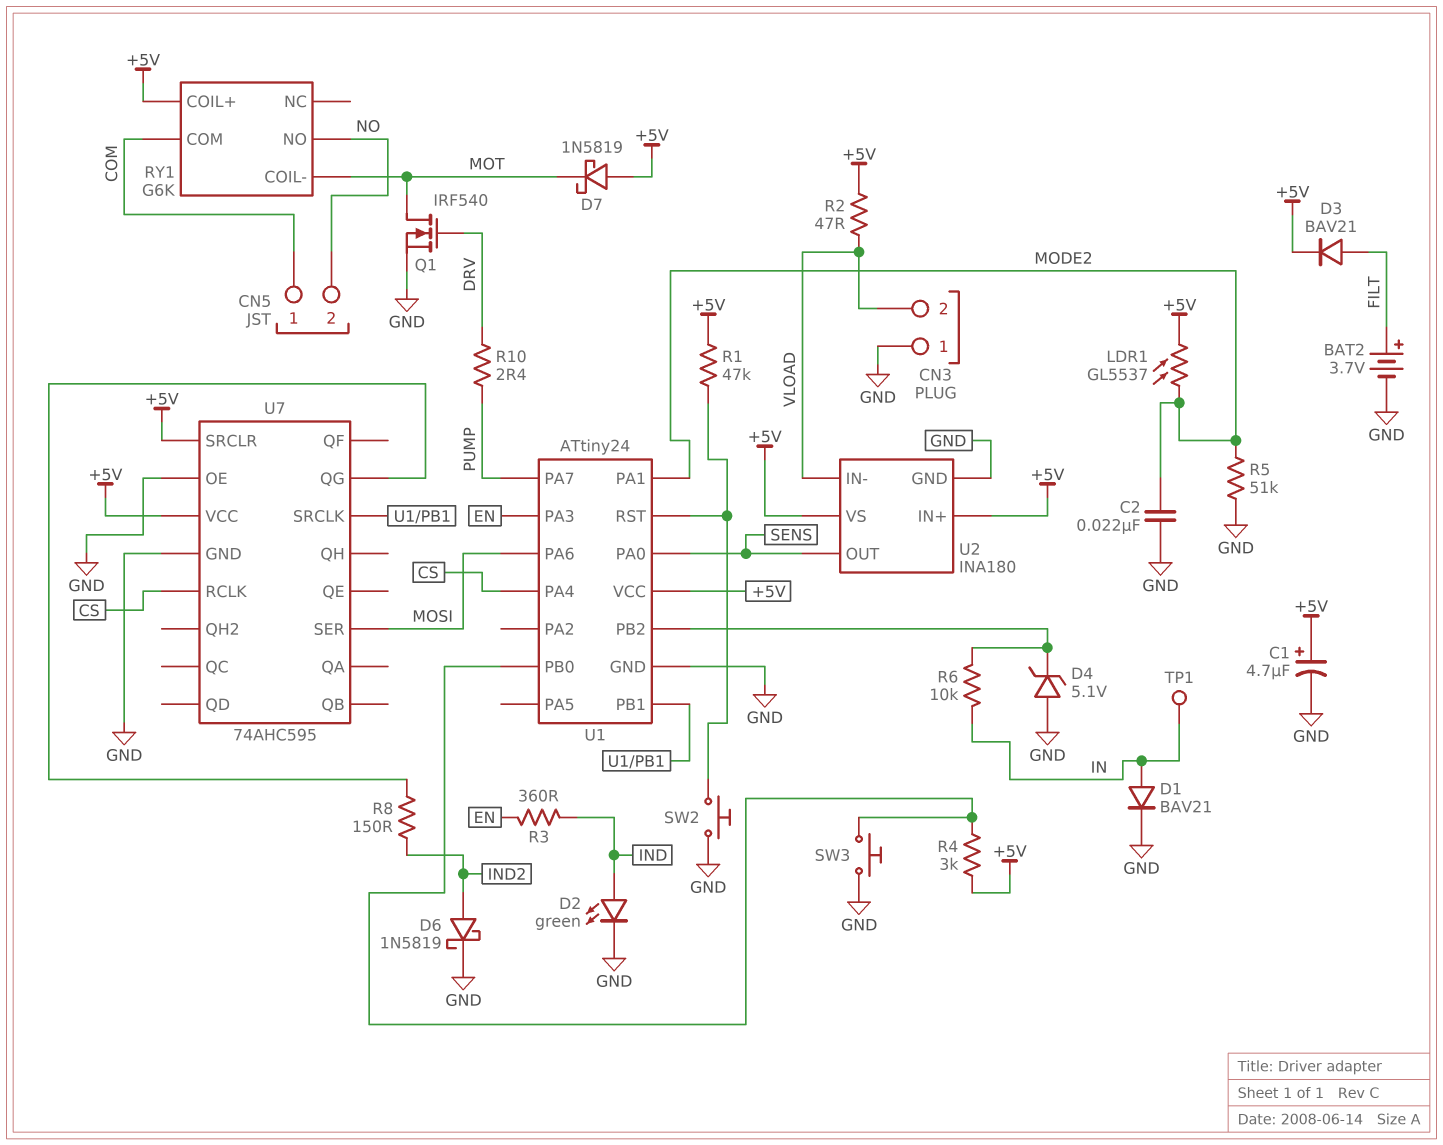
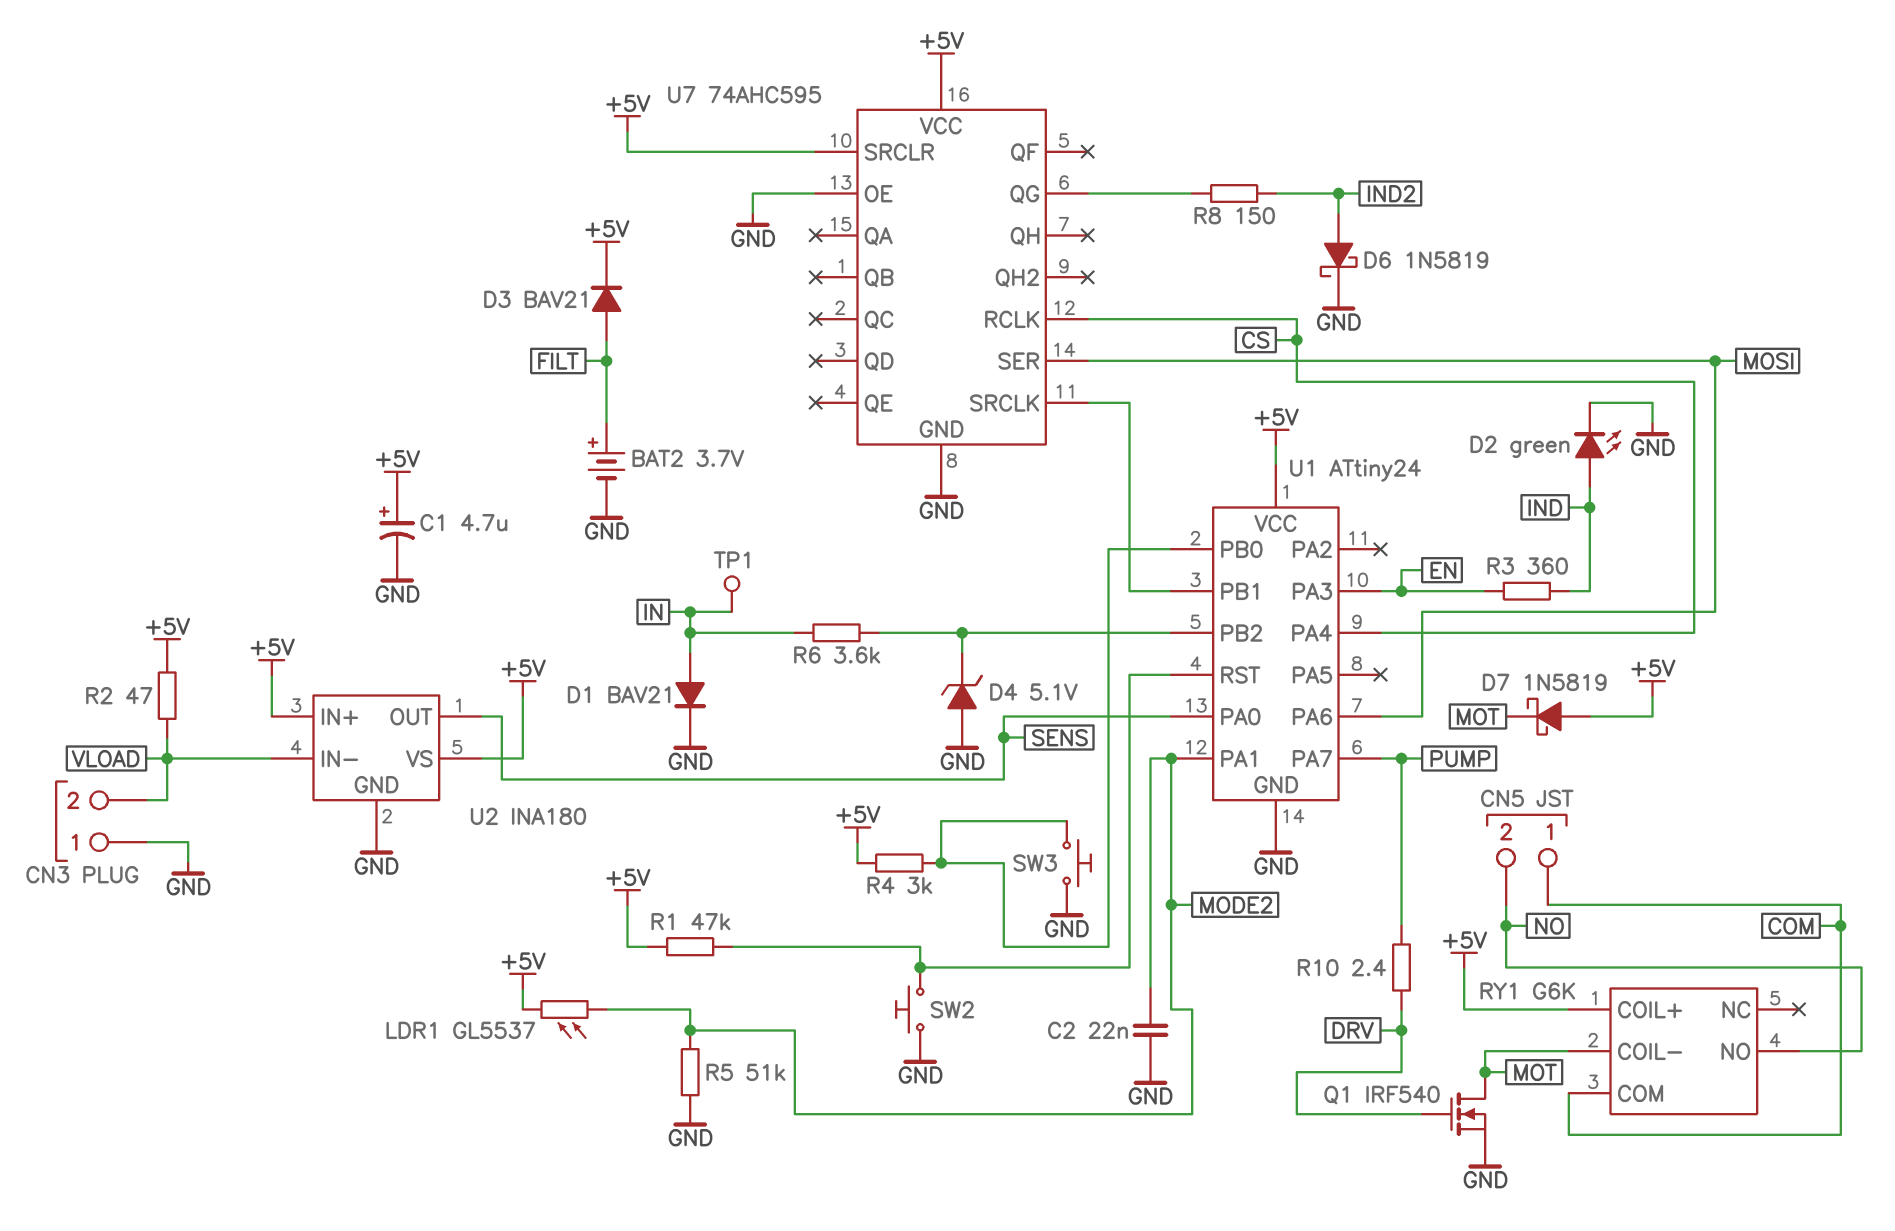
R6: 10k (IN, U1/PB2) -> 3.6k (IN, U1/PB2)

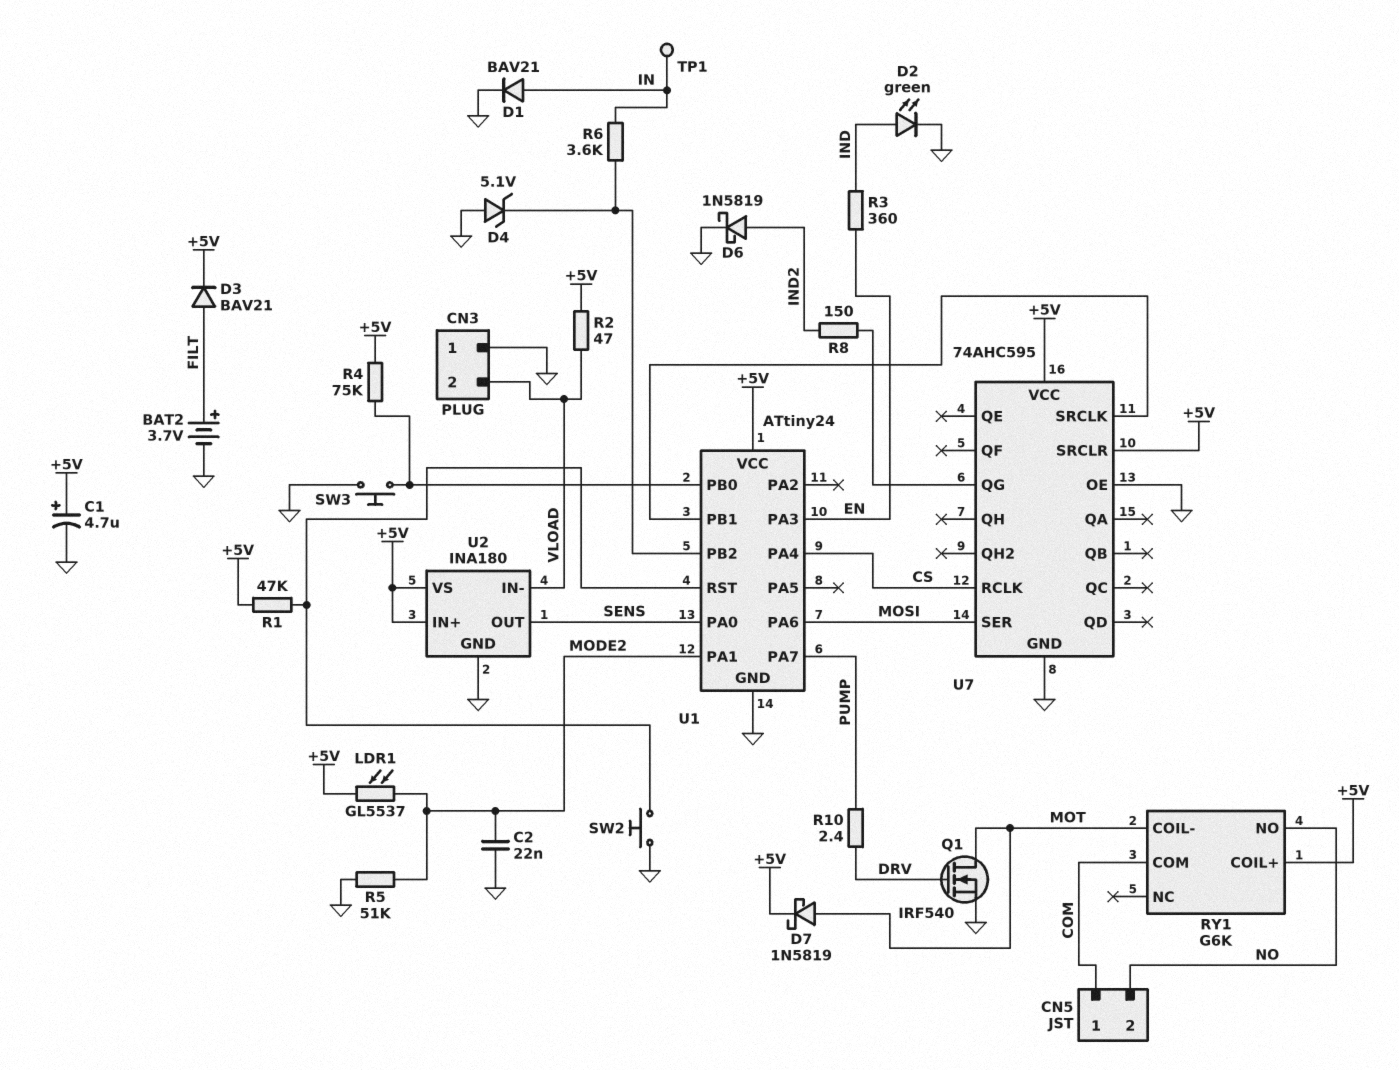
D7: schottky 1N5819 (A +5V, K MOT) -> schottky 1N5819 (A MOT, K +5V)
R4: 3k (+5V, U1/PB0) -> 75k (+5V, U1/PB0)

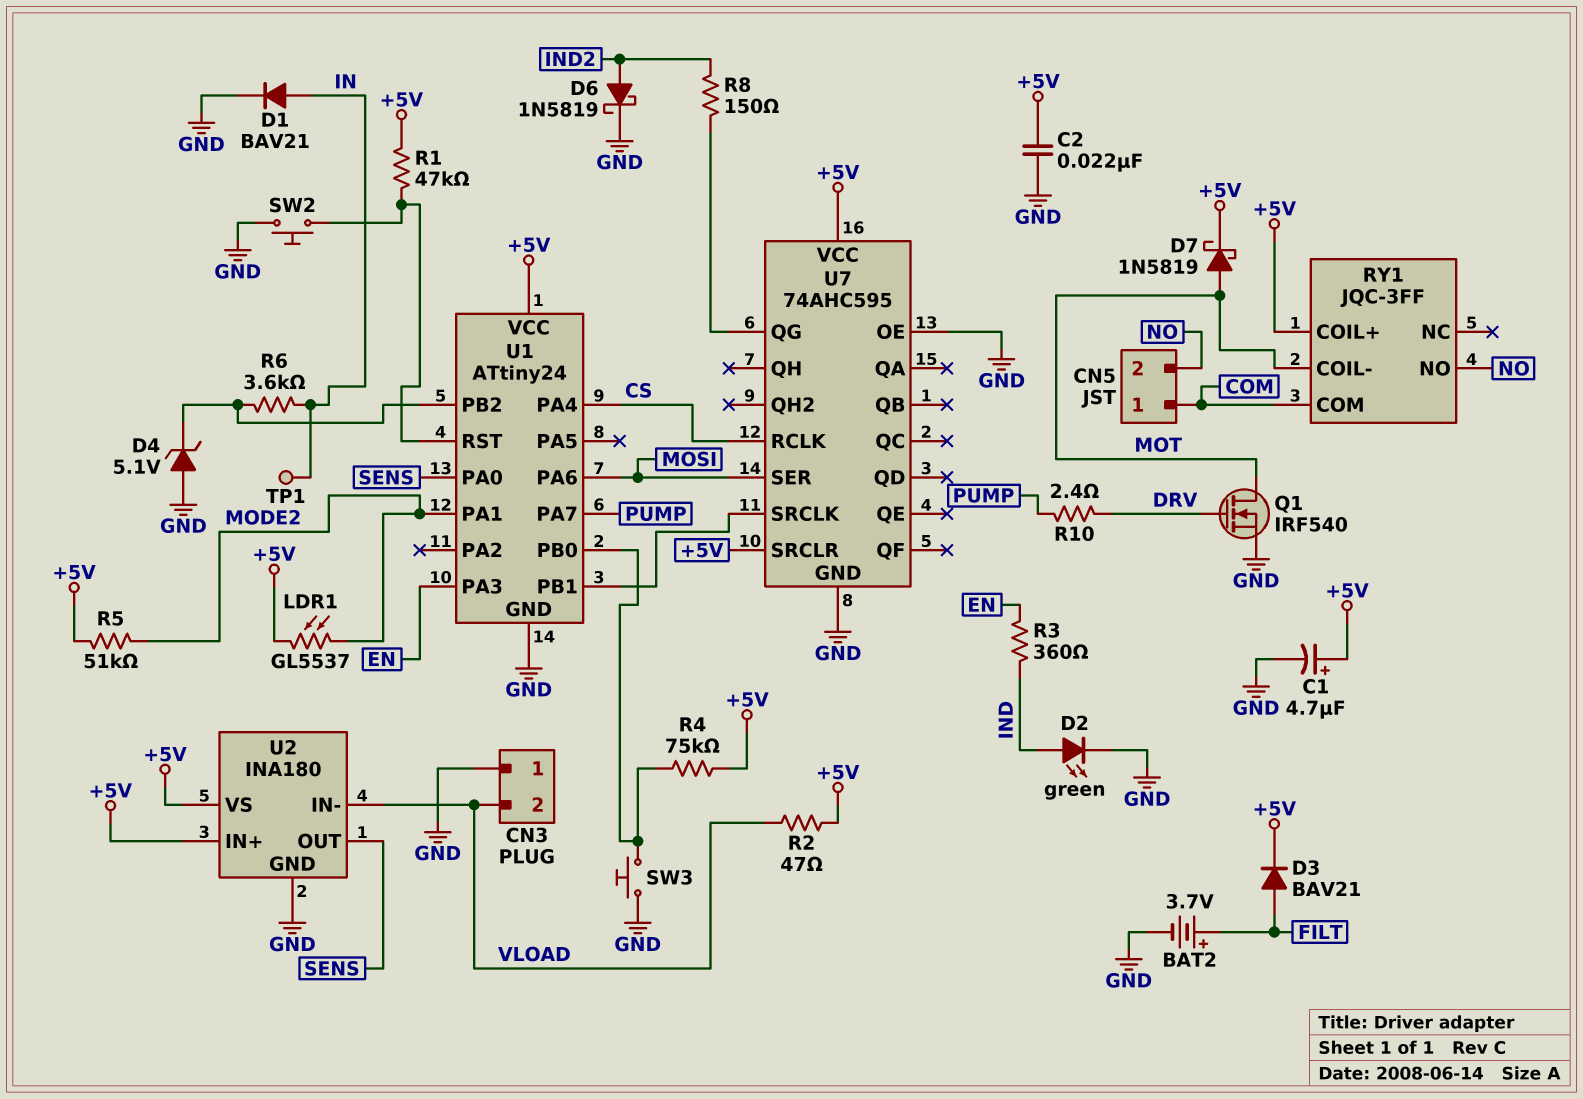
C2: 22nF (GND, MODE2) -> 22nF (+5V, GND)
R5: 51k (GND, MODE2) -> 51k (+5V, MODE2)
RY1: G6K -> JQC-3FF

